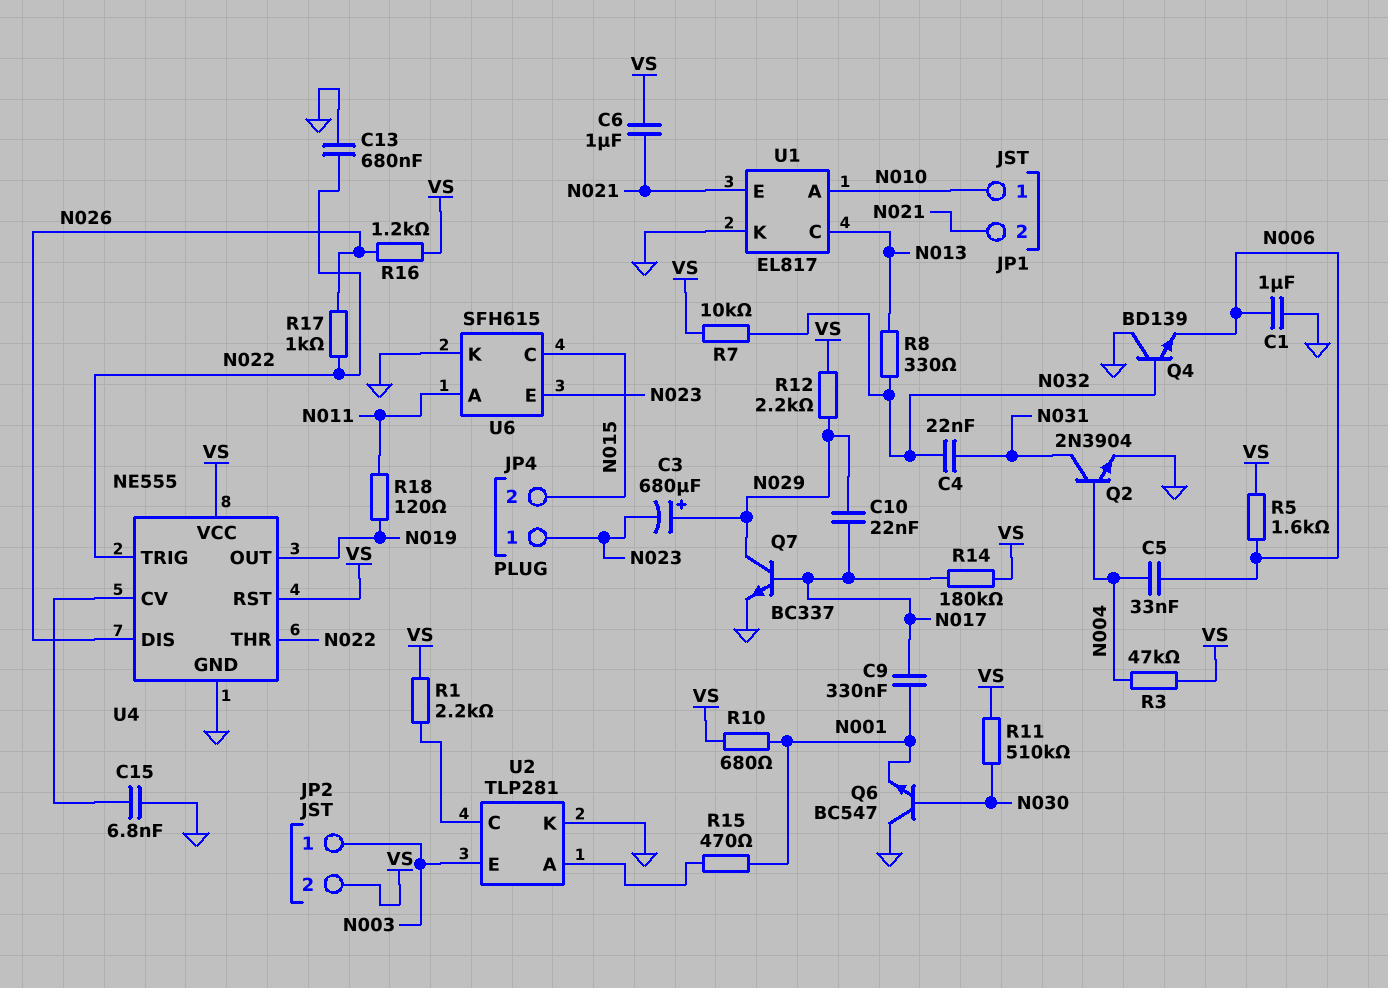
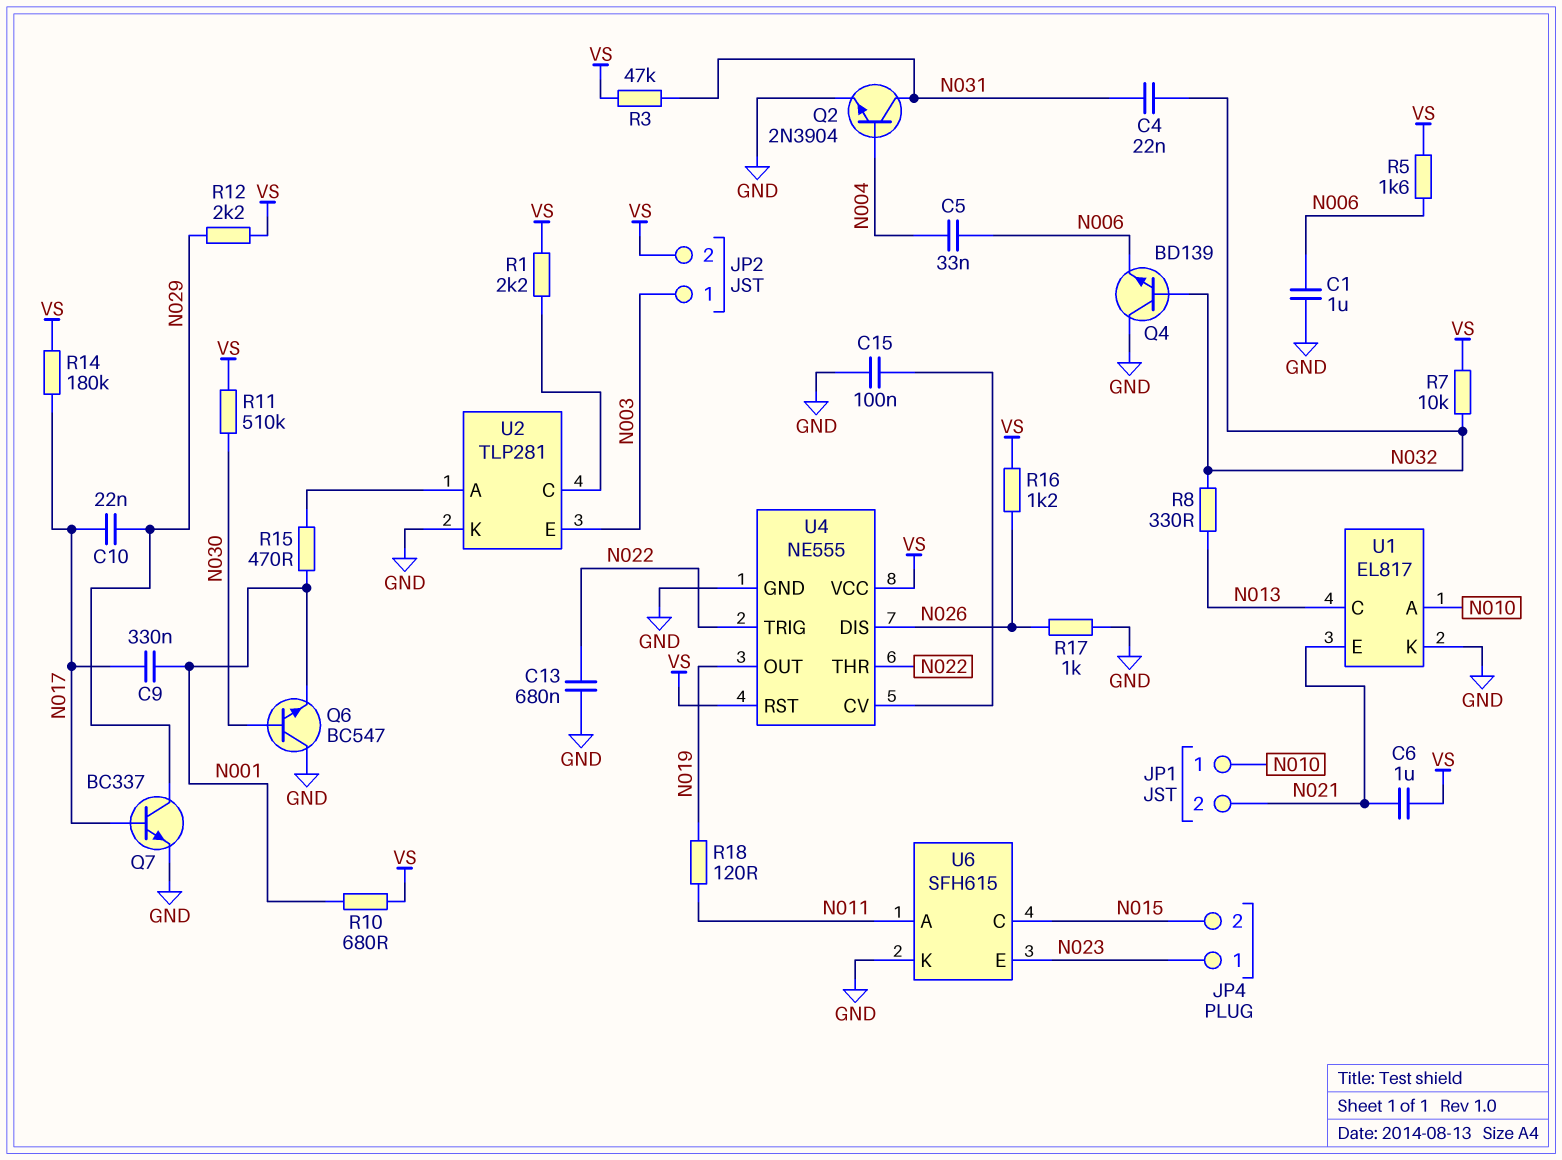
C3: 680uF (plus N029, minus N023) -> none
C15: 6.8nF (GND, U4/CV) -> 100nF (GND, U4/CV)
R3: 47k (N004, VS) -> 47k (N031, VS)
R17: 1k (N022, N026) -> 1k (GND, N026)

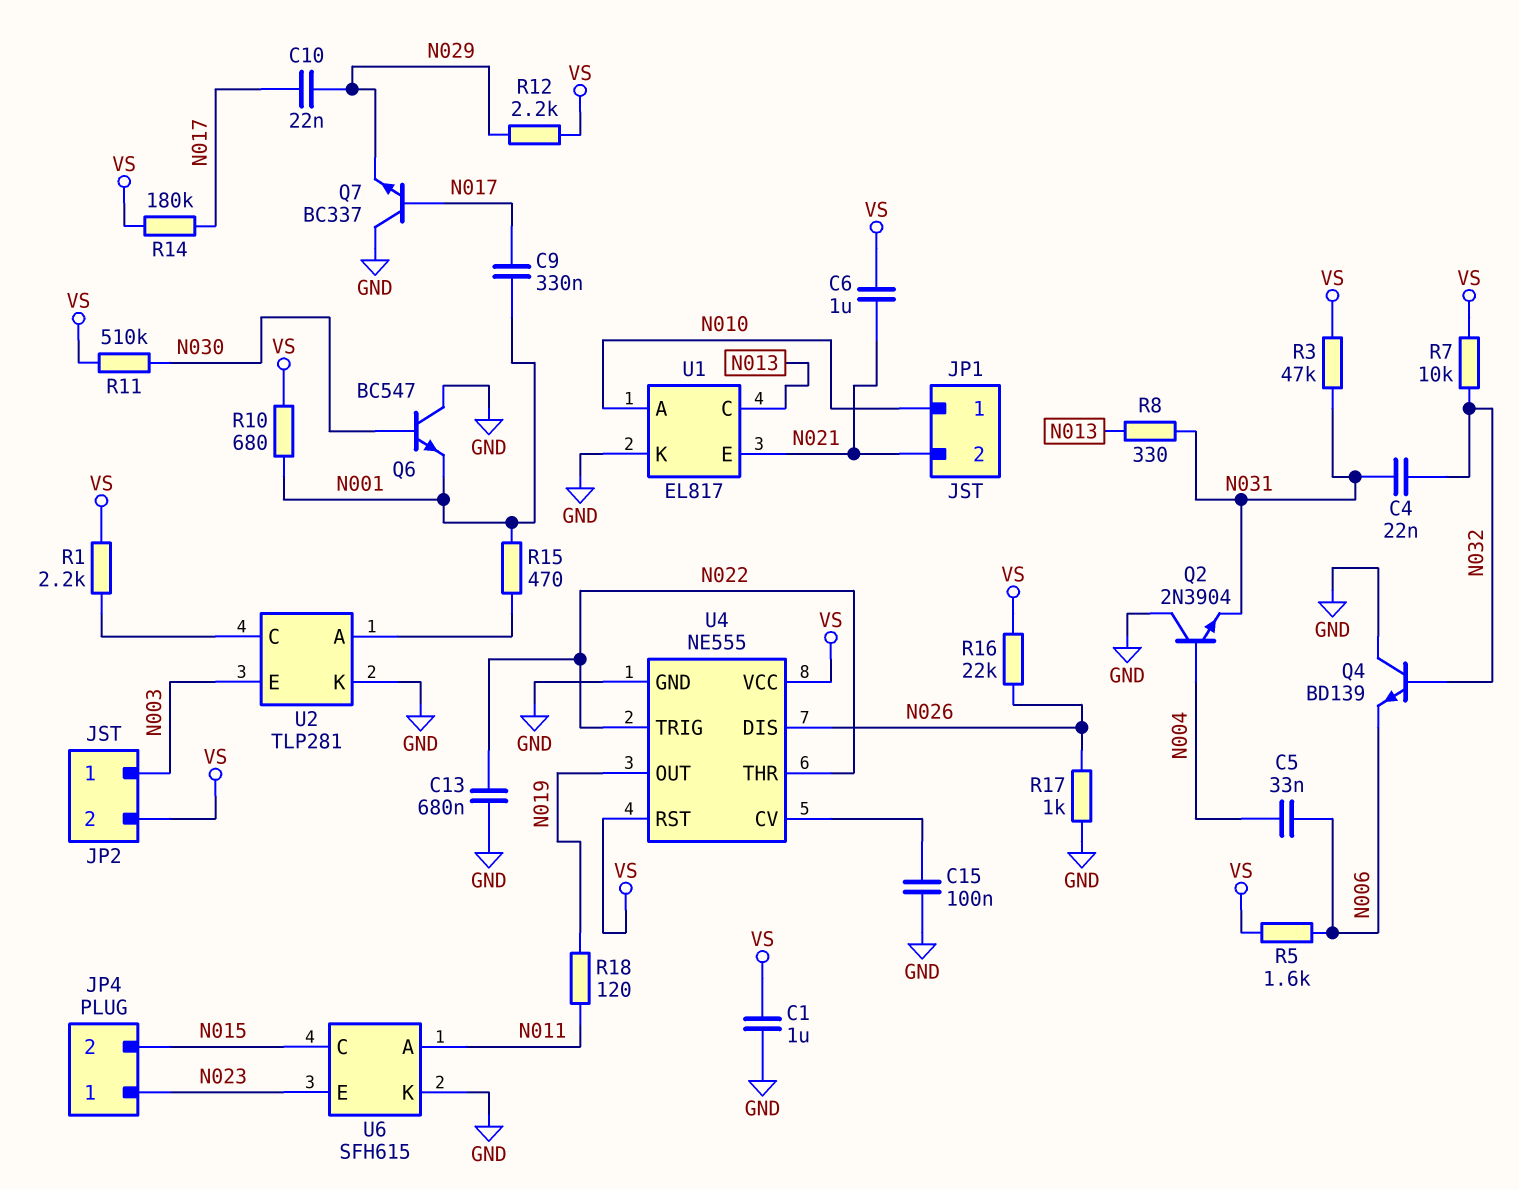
C1: 1uF (GND, N006) -> 1uF (GND, VS)
Q2: NPN 2N3904 (B N004, C N031, E GND) -> NPN 2N3904 (B N004, C GND, E N031)
Q7: NPN BC337 (B N017, C N029, E GND) -> NPN BC337 (B N017, C GND, E N029)
R8: 330 (N013, N032) -> 330 (N013, N031)
R16: 1.2k (N026, VS) -> 22k (N026, VS)

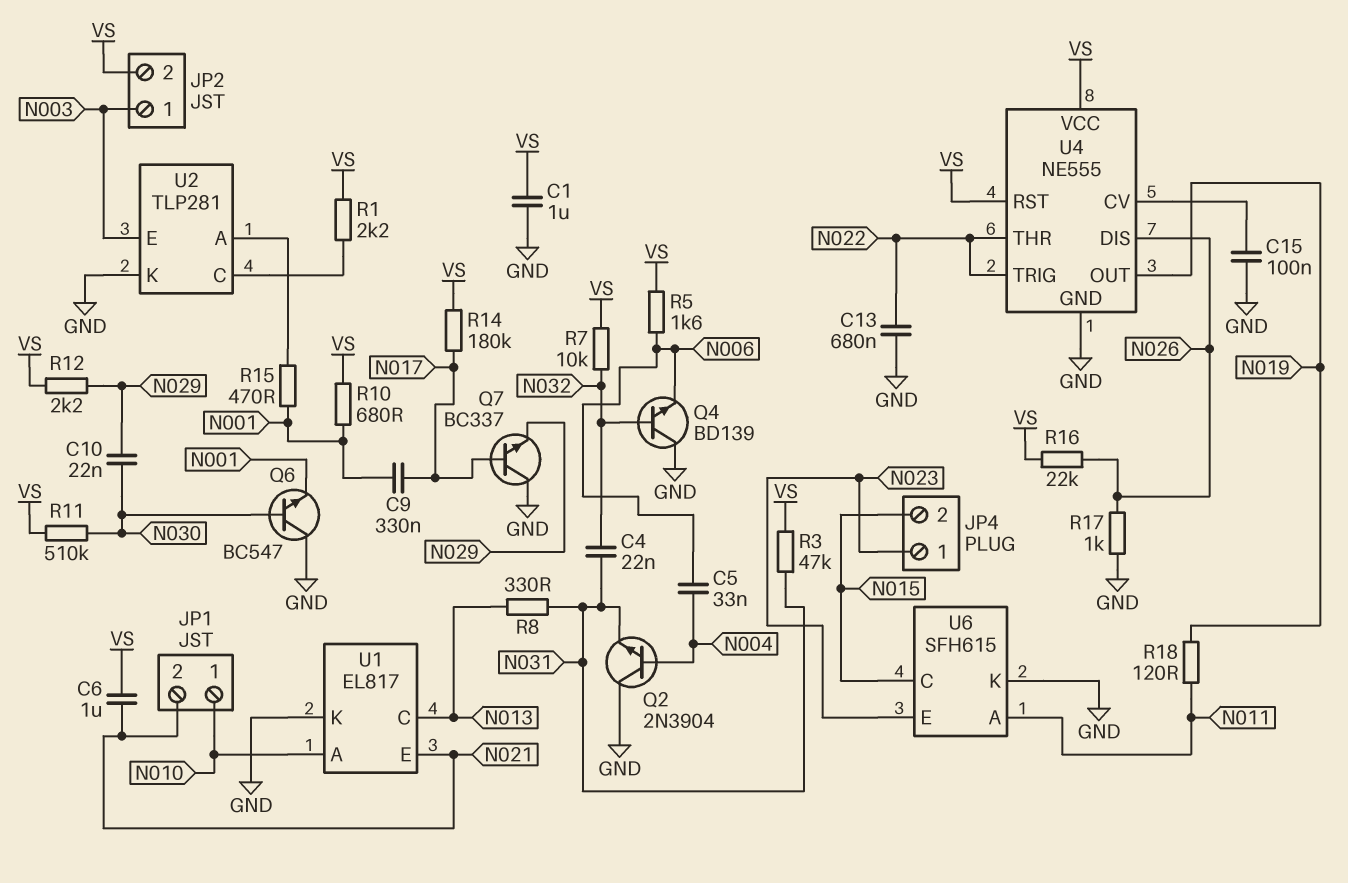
C10: 22nF (N017, N029) -> 22nF (N029, N030)

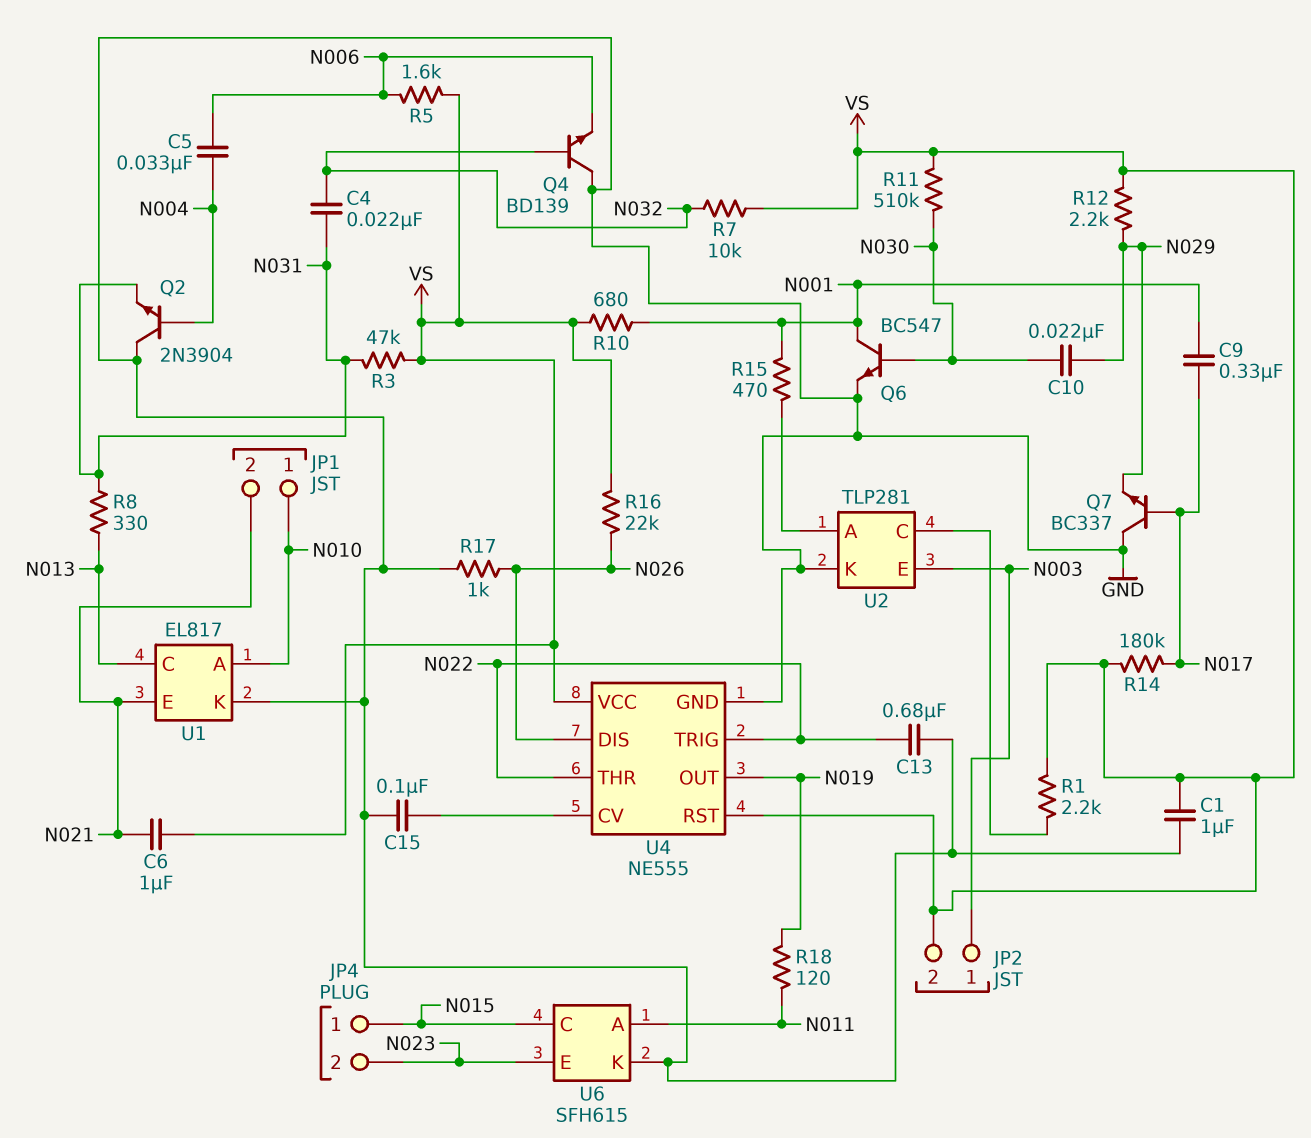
JP4 pin 1: N023 -> N015
JP4 pin 2: N015 -> N023
Q6: NPN BC547 (B N030, C GND, E N001) -> NPN BC547 (B N030, C N001, E GND)

